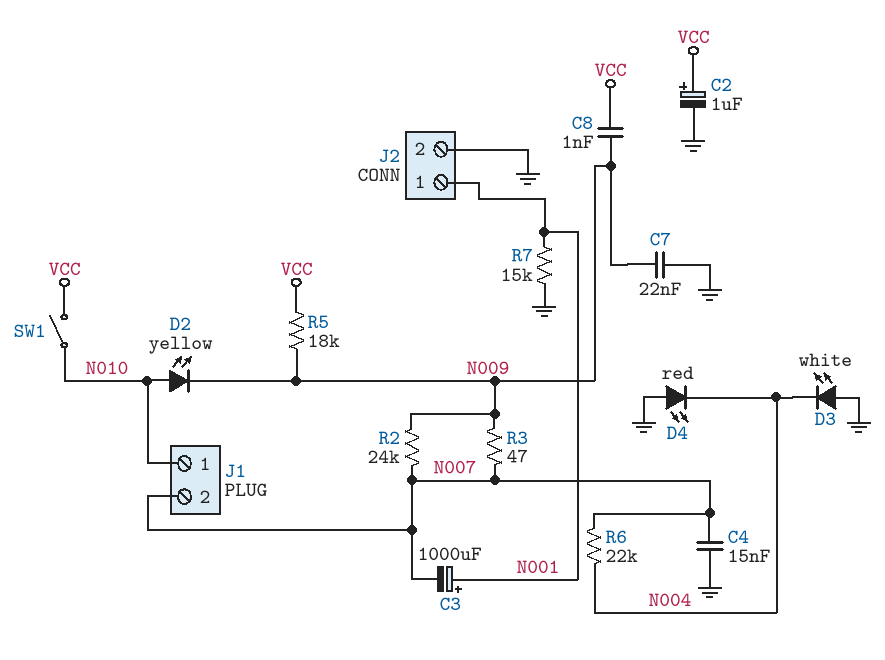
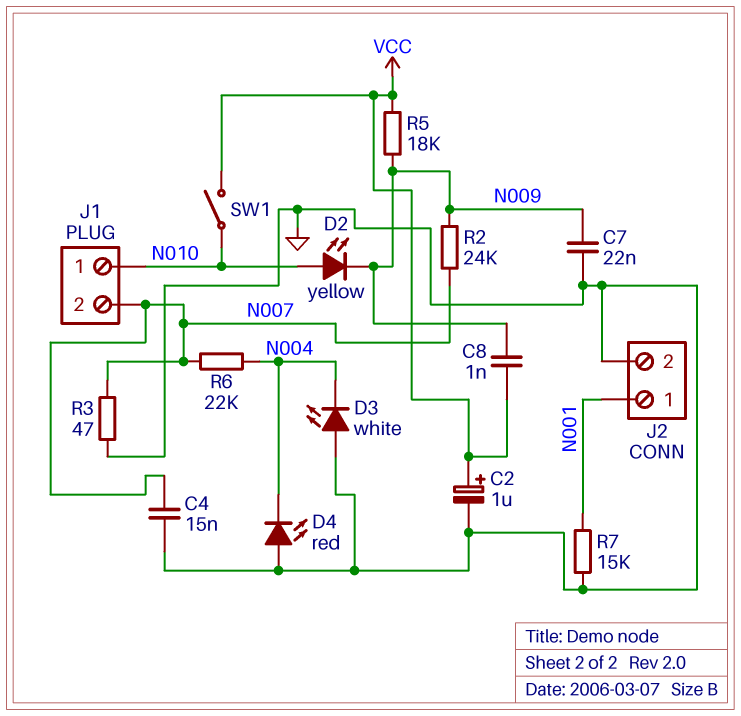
C3: 1000uF (plus N001, minus N007) -> none
R3: 47 (N007, N009) -> 47 (GND, N007)

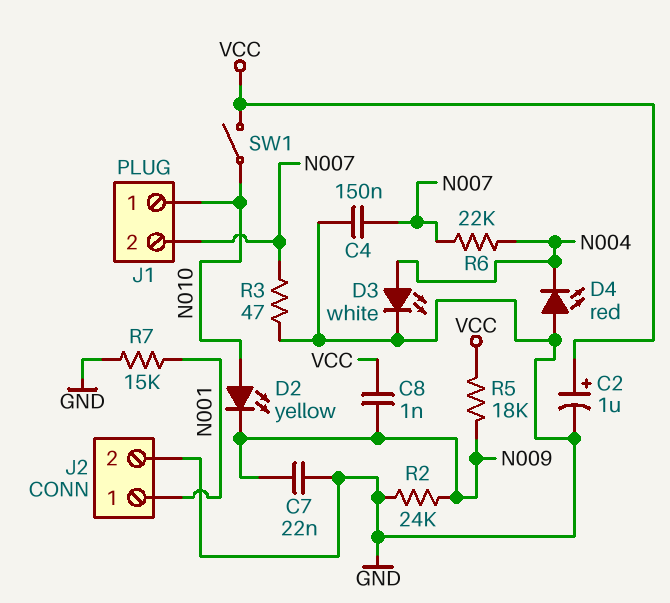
C4: 15nF (GND, N007) -> 150nF (GND, N007)
D3: LED white (A GND, K N004) -> LED white (A N004, K GND)
R2: 24k (N007, N009) -> 24k (GND, N009)

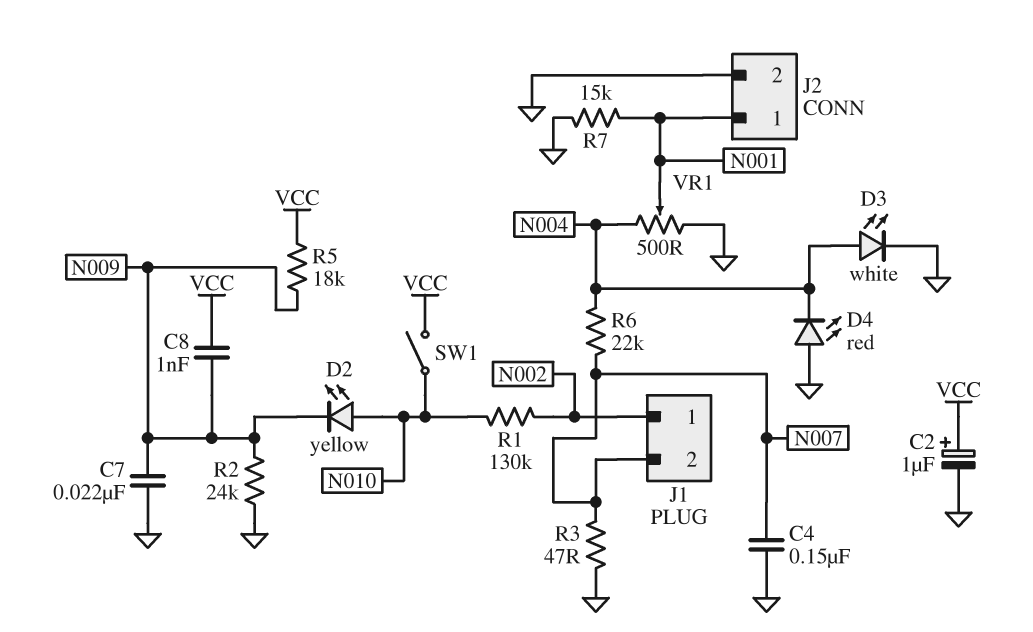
J1 pin 1: N010 -> N002
R1: none -> 130k (N002, N010)
VR1: none -> 500 (GND, N004, wiper N001)

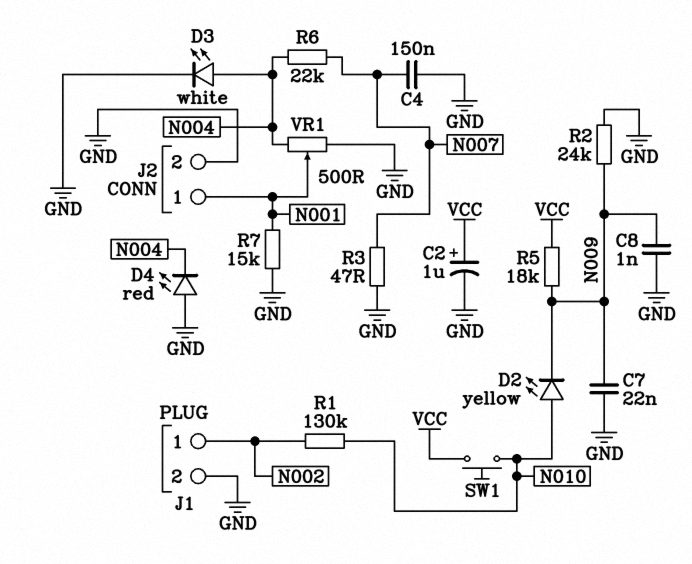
C8: 1nF (N009, VCC) -> 1nF (GND, N009)
J1 pin 2: N007 -> GND
SW1: switch (N010, VCC) -> button (N010, VCC)

